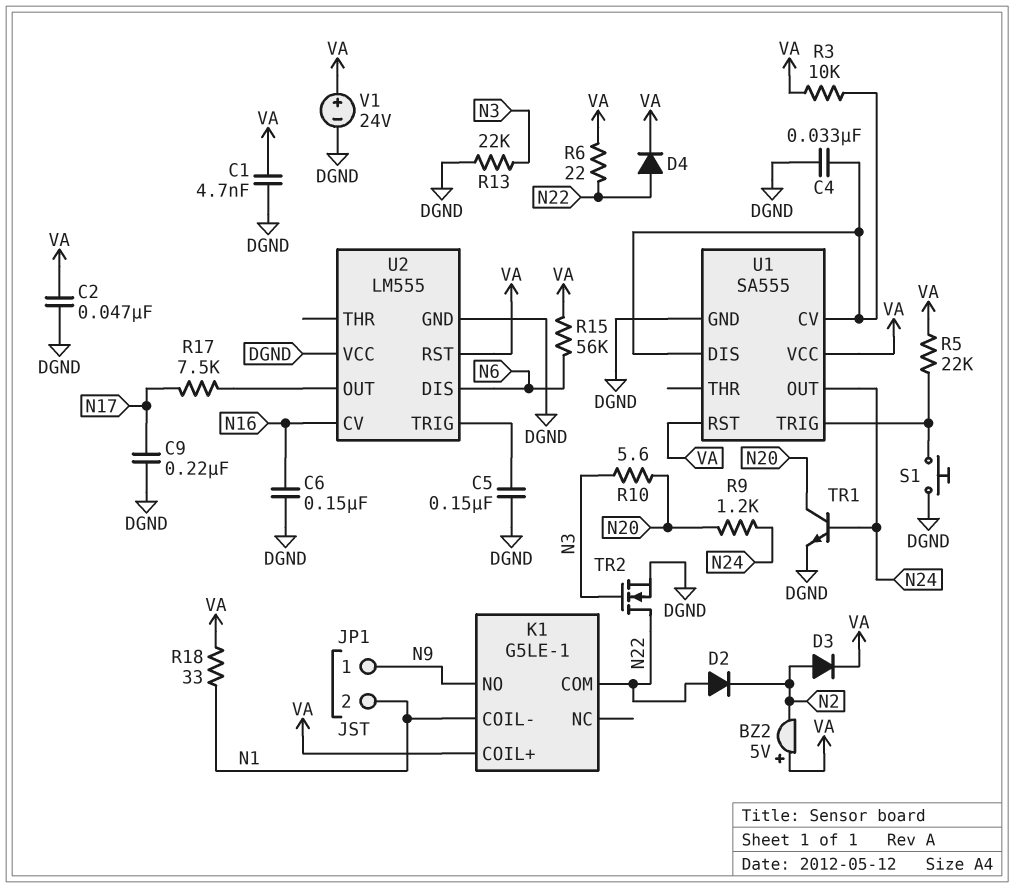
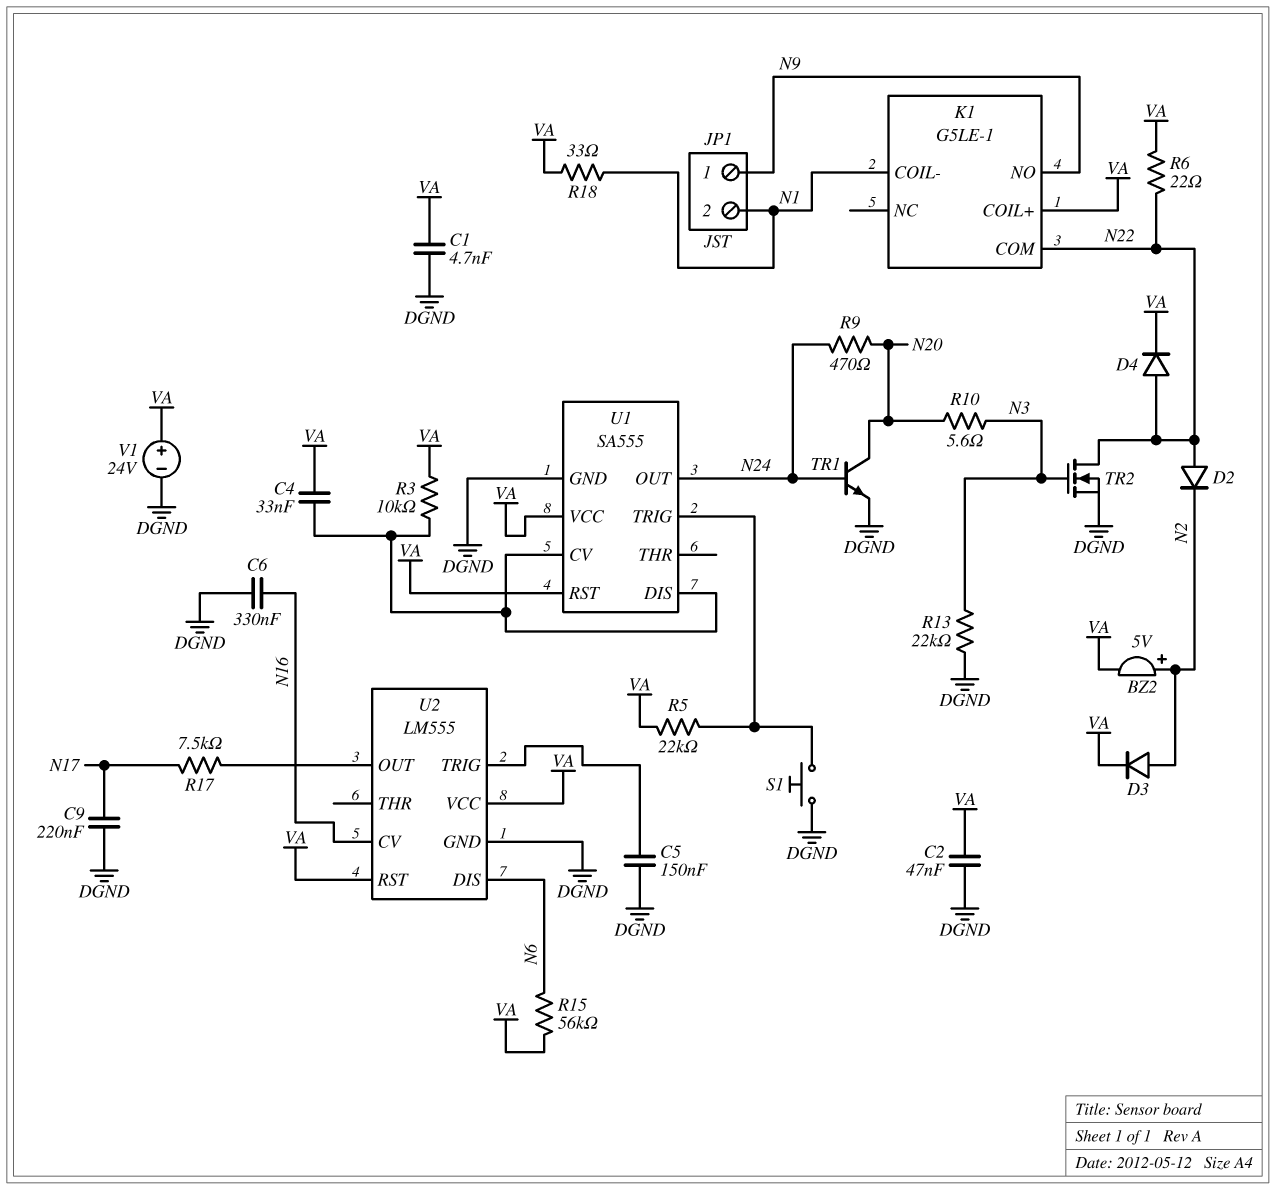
BZ2: buzzer 5V (plus VA, minus N2) -> buzzer 5V (plus N2, minus VA)
C4: 33nF (DGND, U1/CV) -> 33nF (U1/CV, VA)
C6: 150nF (DGND, N16) -> 330nF (DGND, N16)
R9: 1.2k (N20, N24) -> 470 (N20, N24)
U2 pin VCC: DGND -> VA

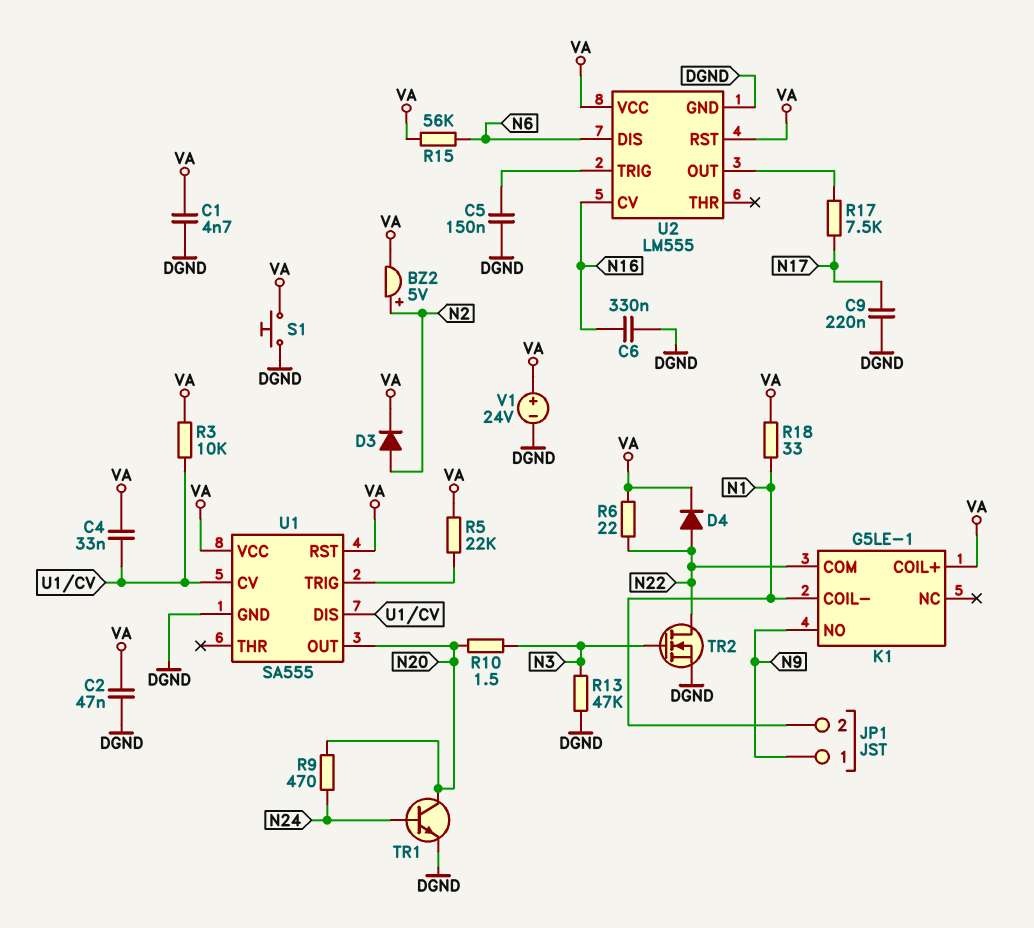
D2: diode (A N22, K N2) -> none
R10: 5.6 (N3, N20) -> 1.5 (N3, N20)
R13: 22k (DGND, N3) -> 47k (DGND, N3)
S1: button (DGND, U1/TRIG) -> button (DGND, VA)
U1 pin OUT: N24 -> N20

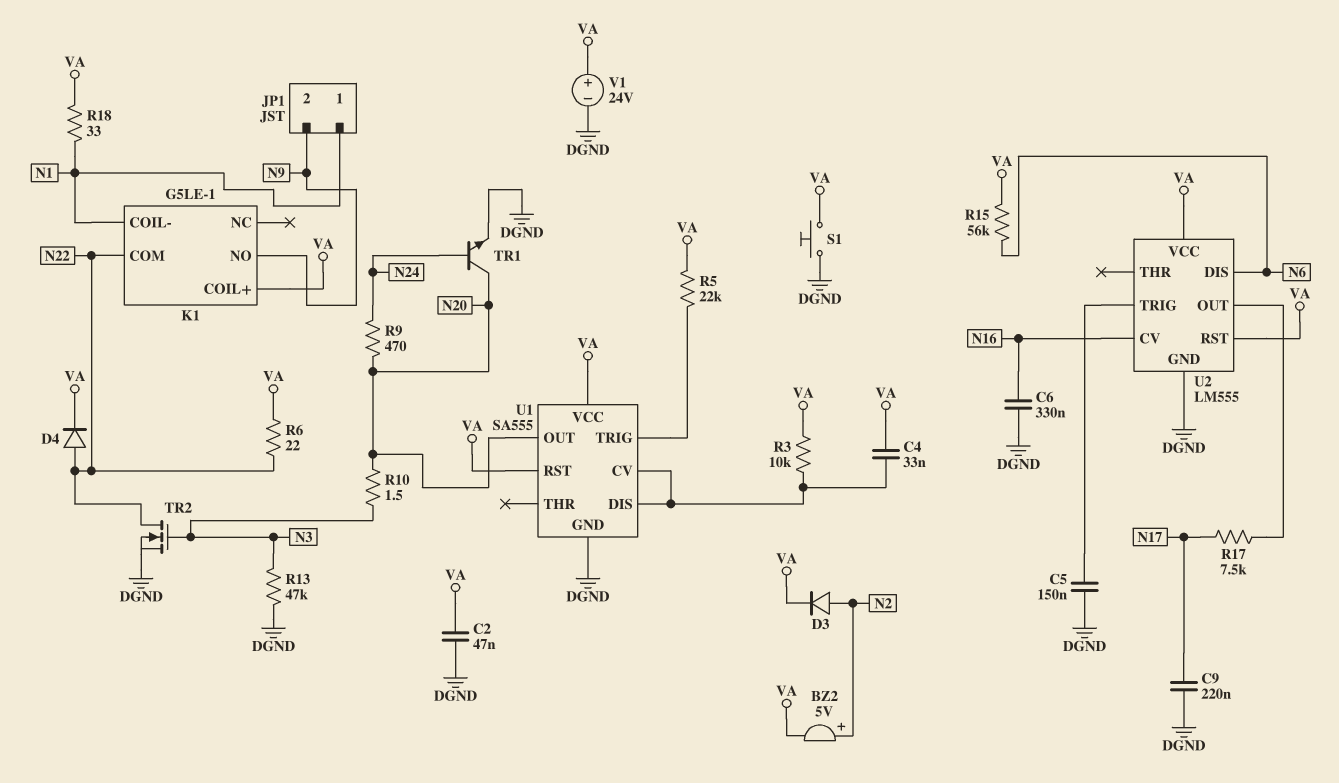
C1: 4.7nF (DGND, VA) -> none
JP1 pin 1: N9 -> N1
JP1 pin 2: N1 -> N9

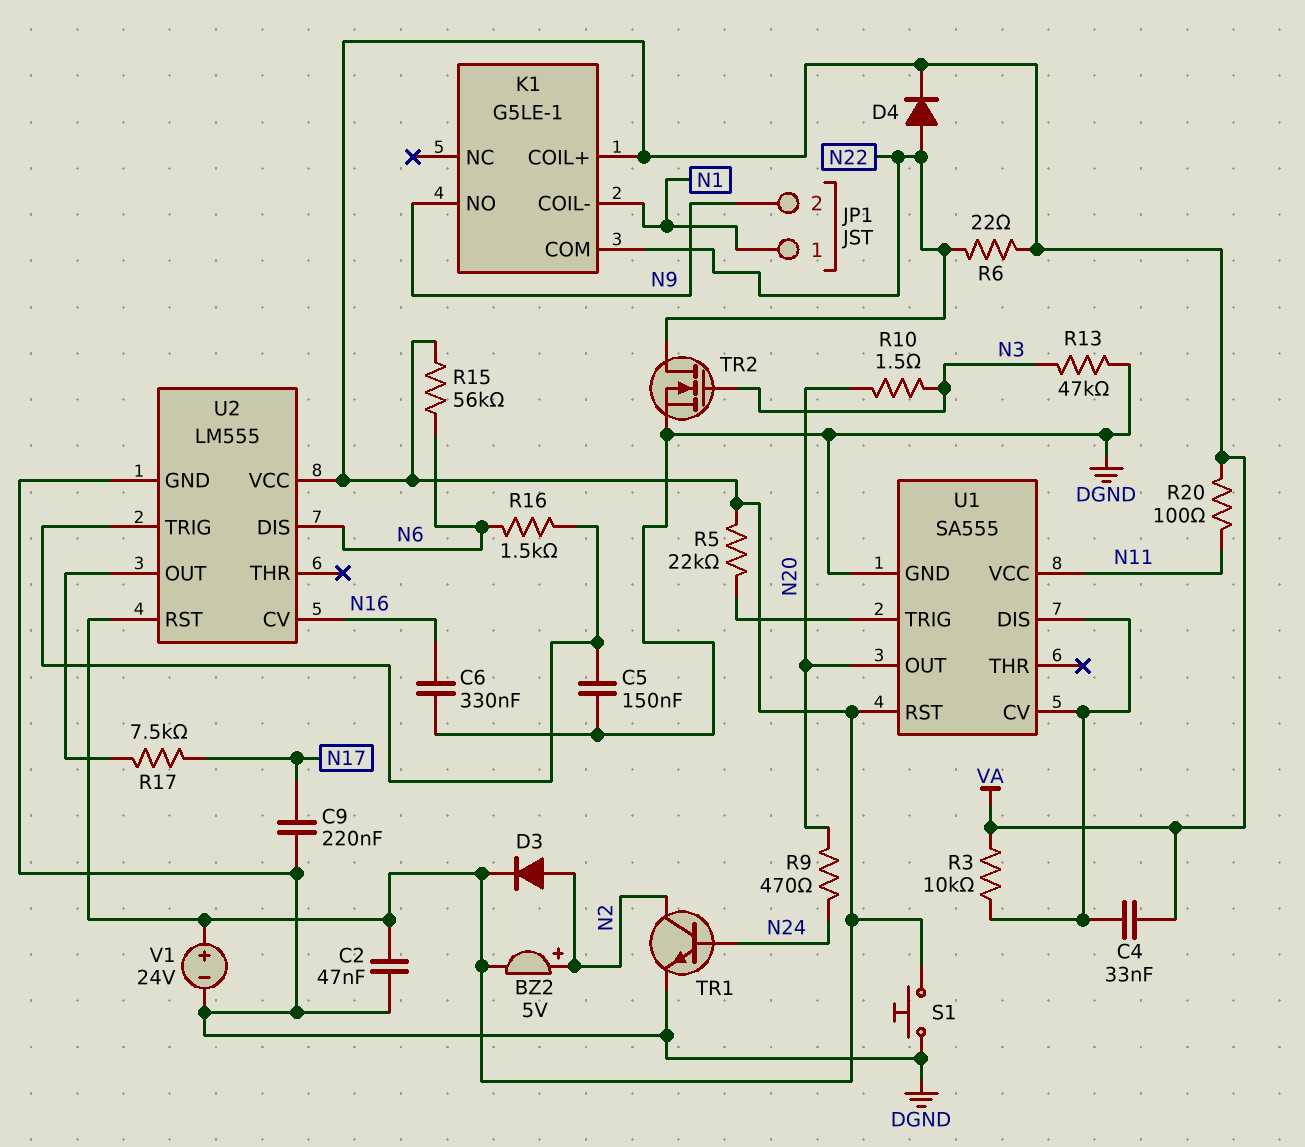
R16: none -> 1.5k (N6, U2/TRIG)
R18: 33 (N1, VA) -> none
R20: none -> 100 (N11, VA)
TR1: NPN (B N24, C N20, E DGND) -> NPN (B N24, C N2, E DGND)
U1 pin VCC: VA -> N11

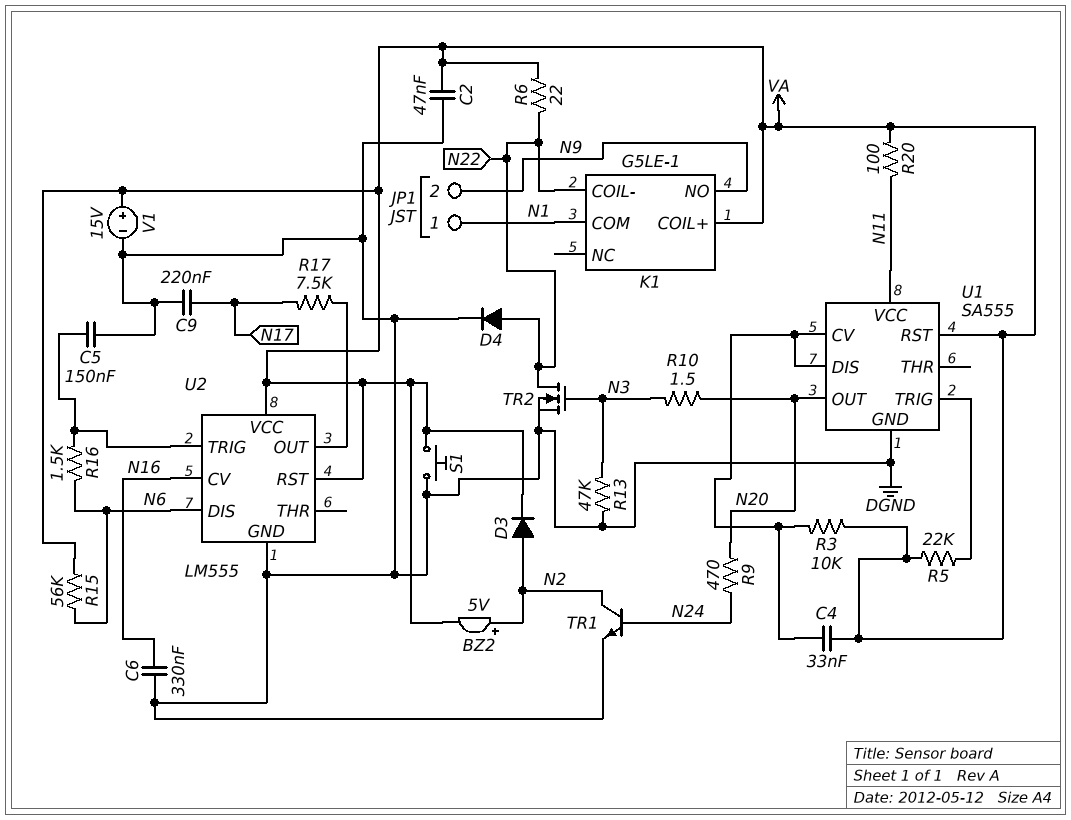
D4: diode (A N22, K VA) -> diode (A N22, K DGND)
K1 pin COIL-: N1 -> N22
K1 pin COM: N22 -> N1
V1: 24V (plus VA, minus DGND) -> 15V (plus VA, minus DGND)

